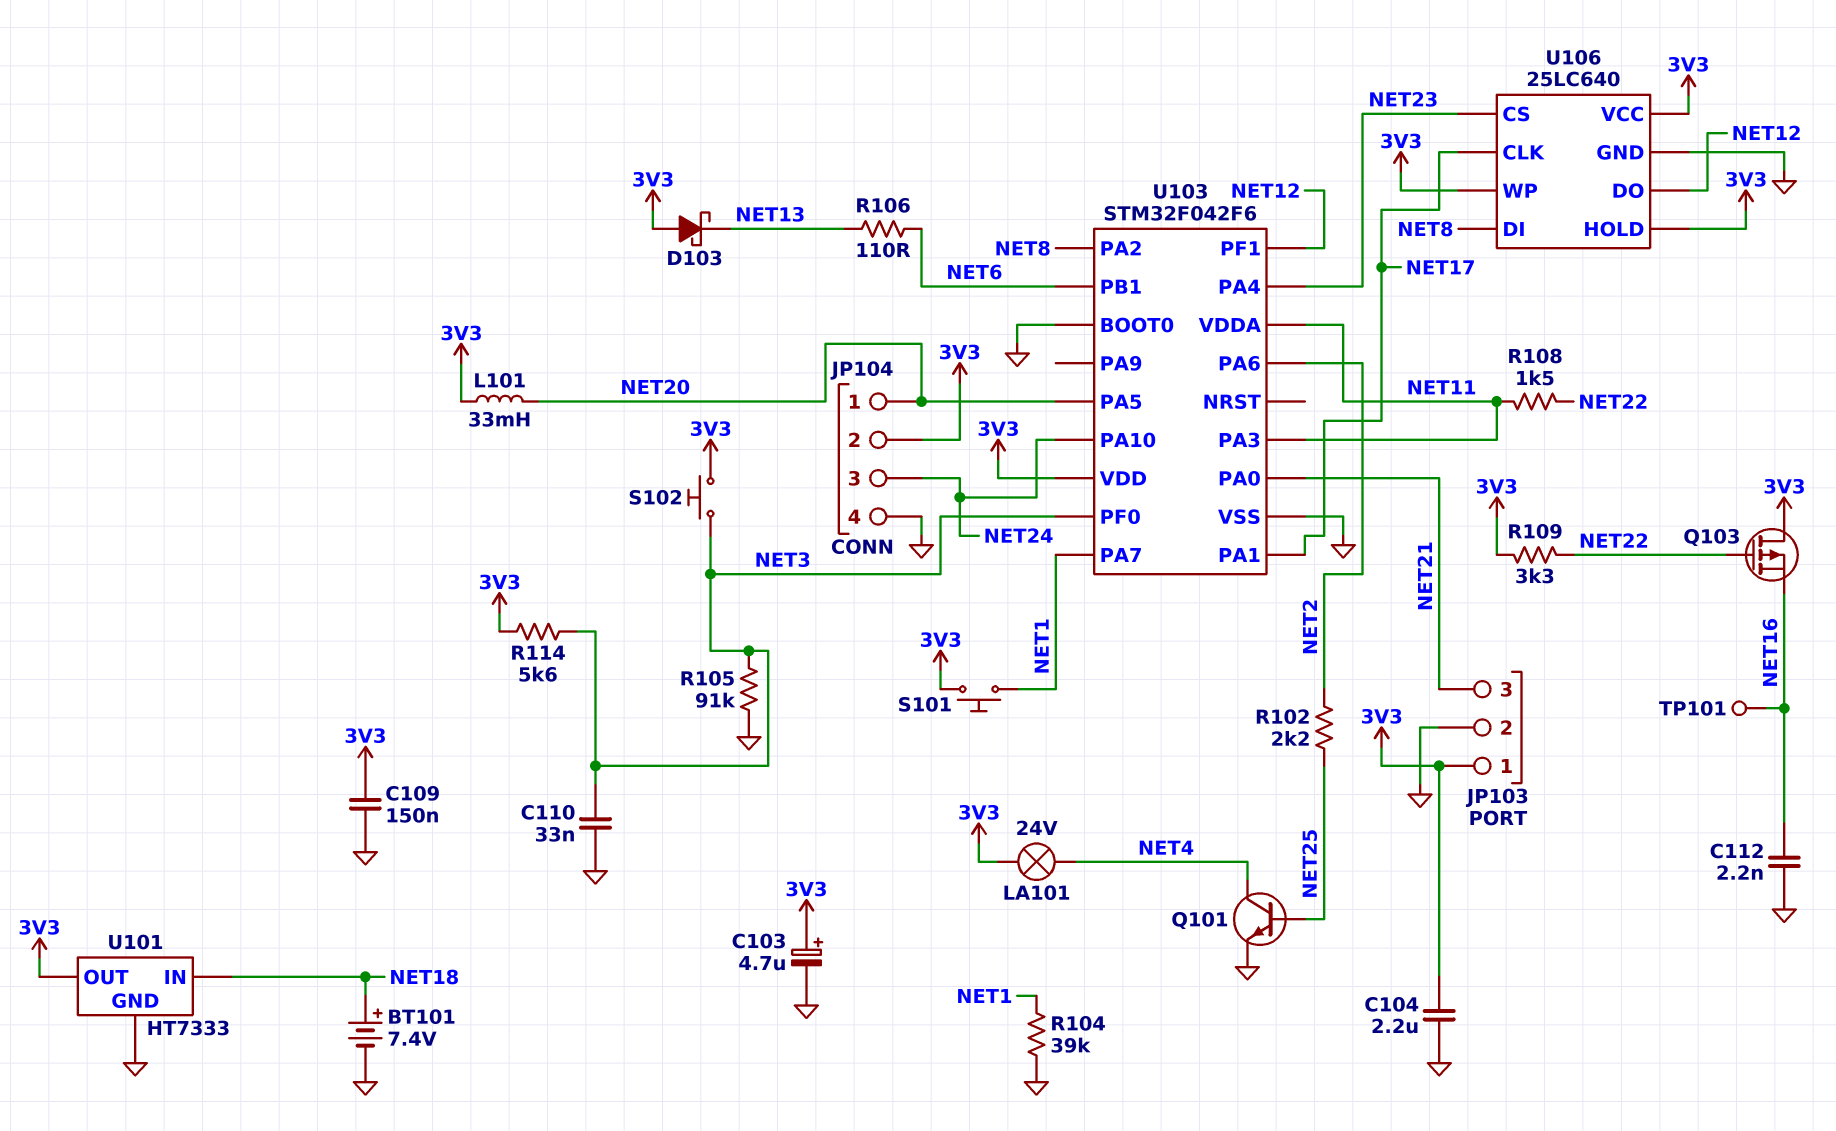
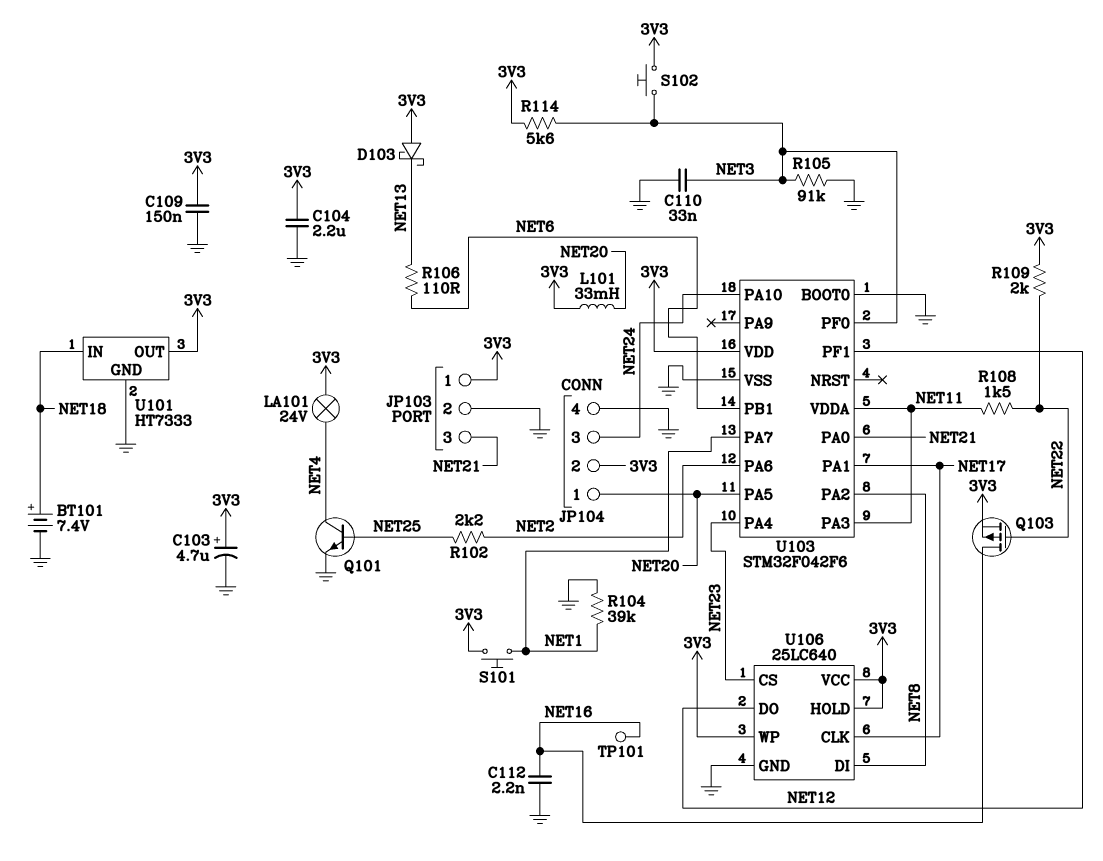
Q103: PMOS (G NET22, D 3V3, S NET16) -> PMOS (G NET22, D NET16, S 3V3)
R109: 3.3k (3V3, NET22) -> 2k (3V3, NET22)

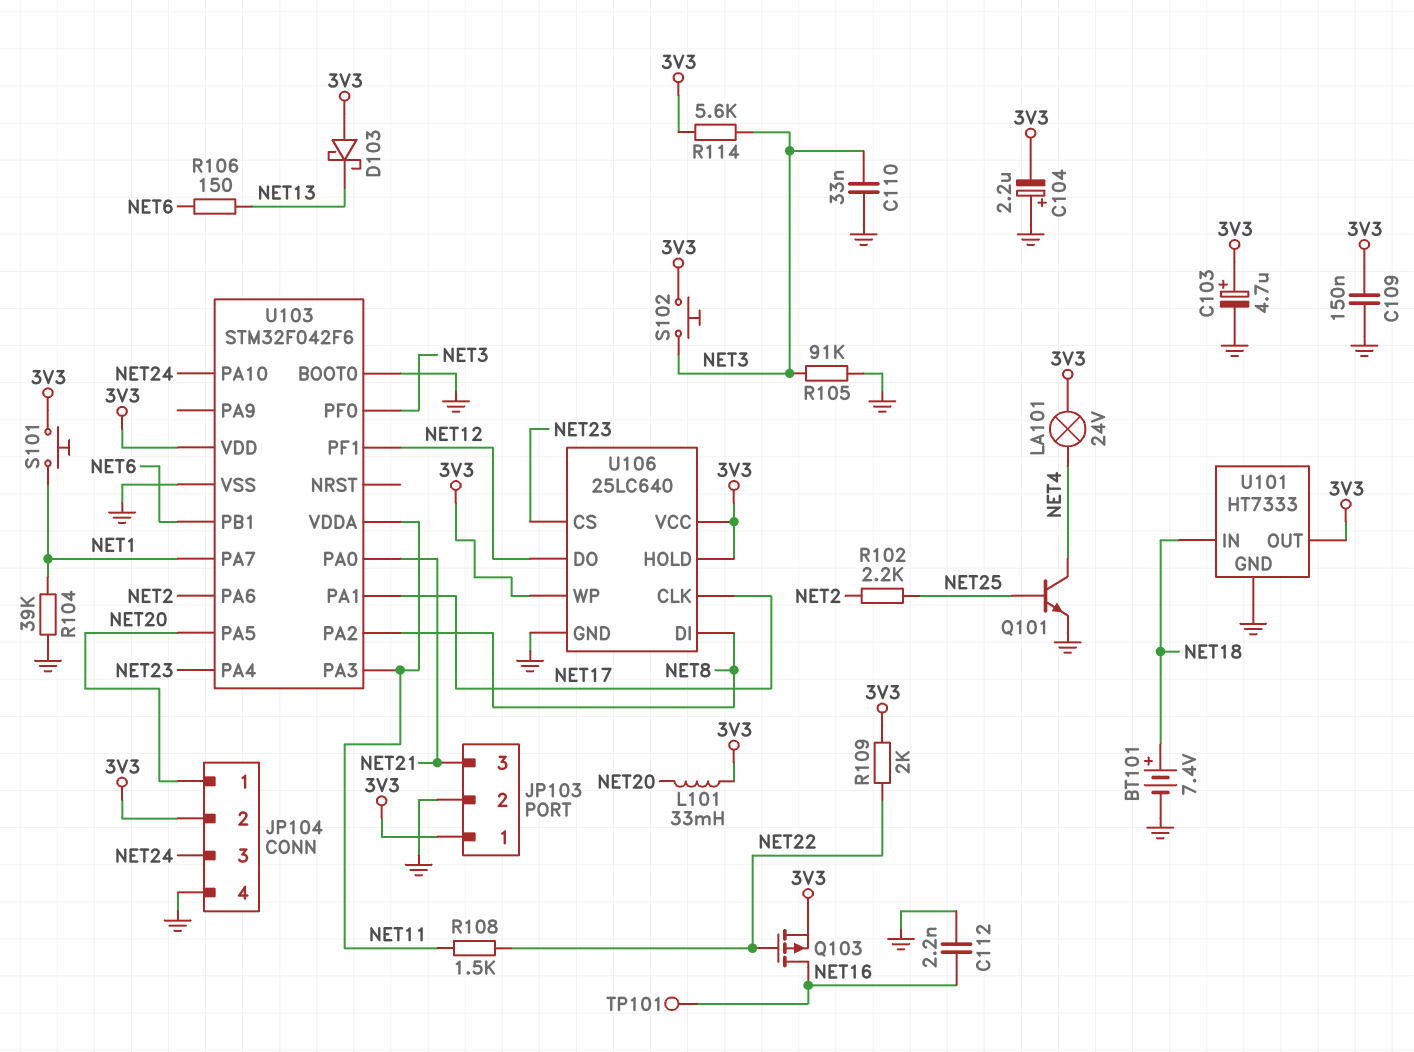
C104: 2.2uF (3V3, GND) -> 2.2uF (plus GND, minus 3V3)
R106: 110 (NET6, NET13) -> 150 (NET6, NET13)

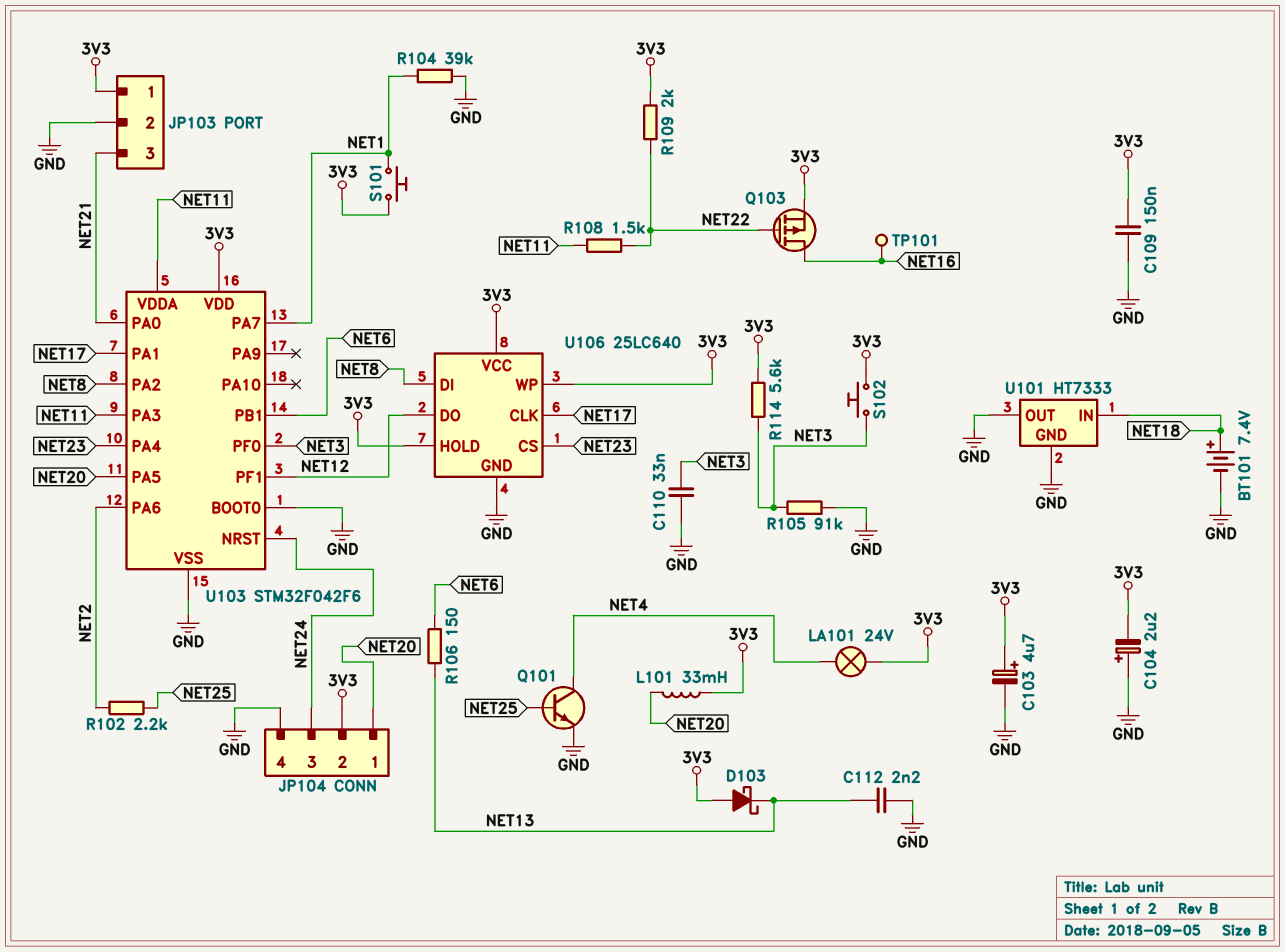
C112: 2.2nF (GND, NET16) -> 2.2nF (GND, NET13)
U101 pin OUT: 3V3 -> GND
U103 pin NRST: none -> NET24
U103 pin PA10: NET24 -> none

